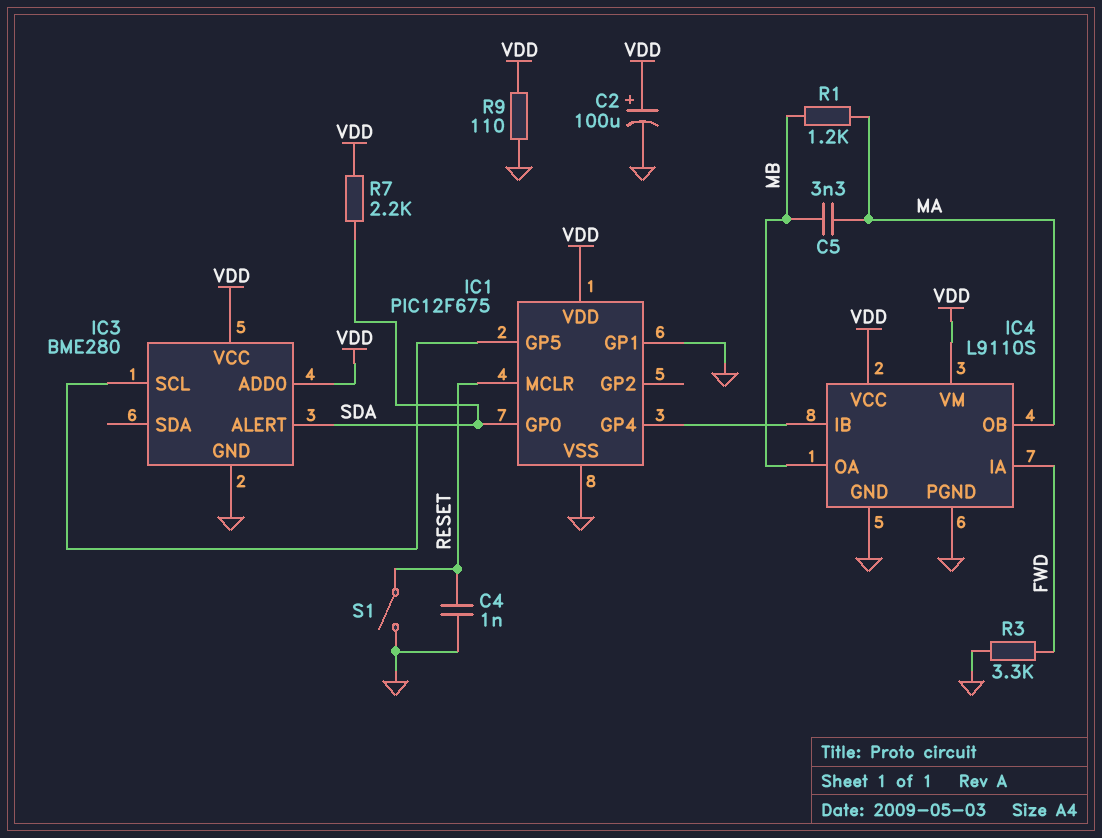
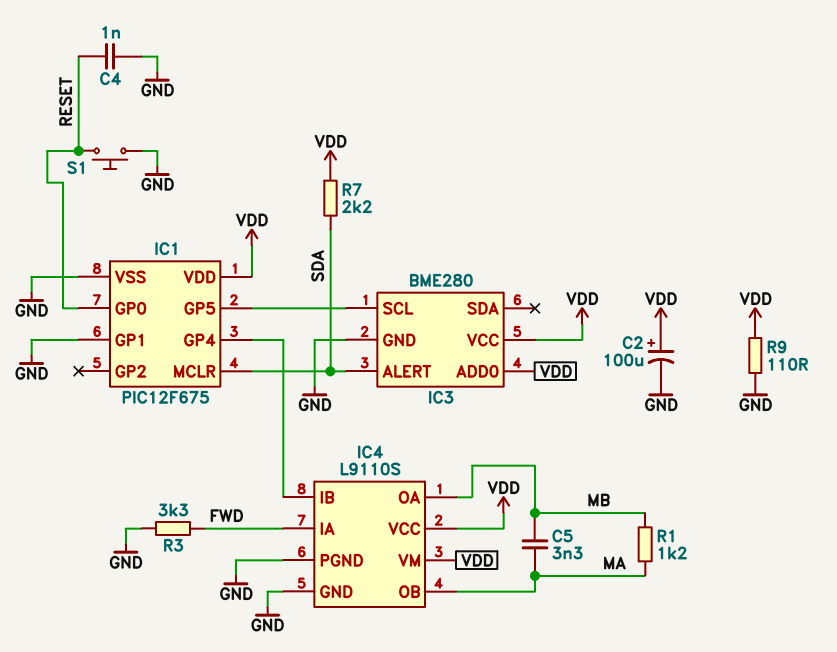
IC1 pin GP0: SDA -> RESET
IC1 pin MCLR: RESET -> SDA
S1: switch (GND, RESET) -> button (GND, RESET)

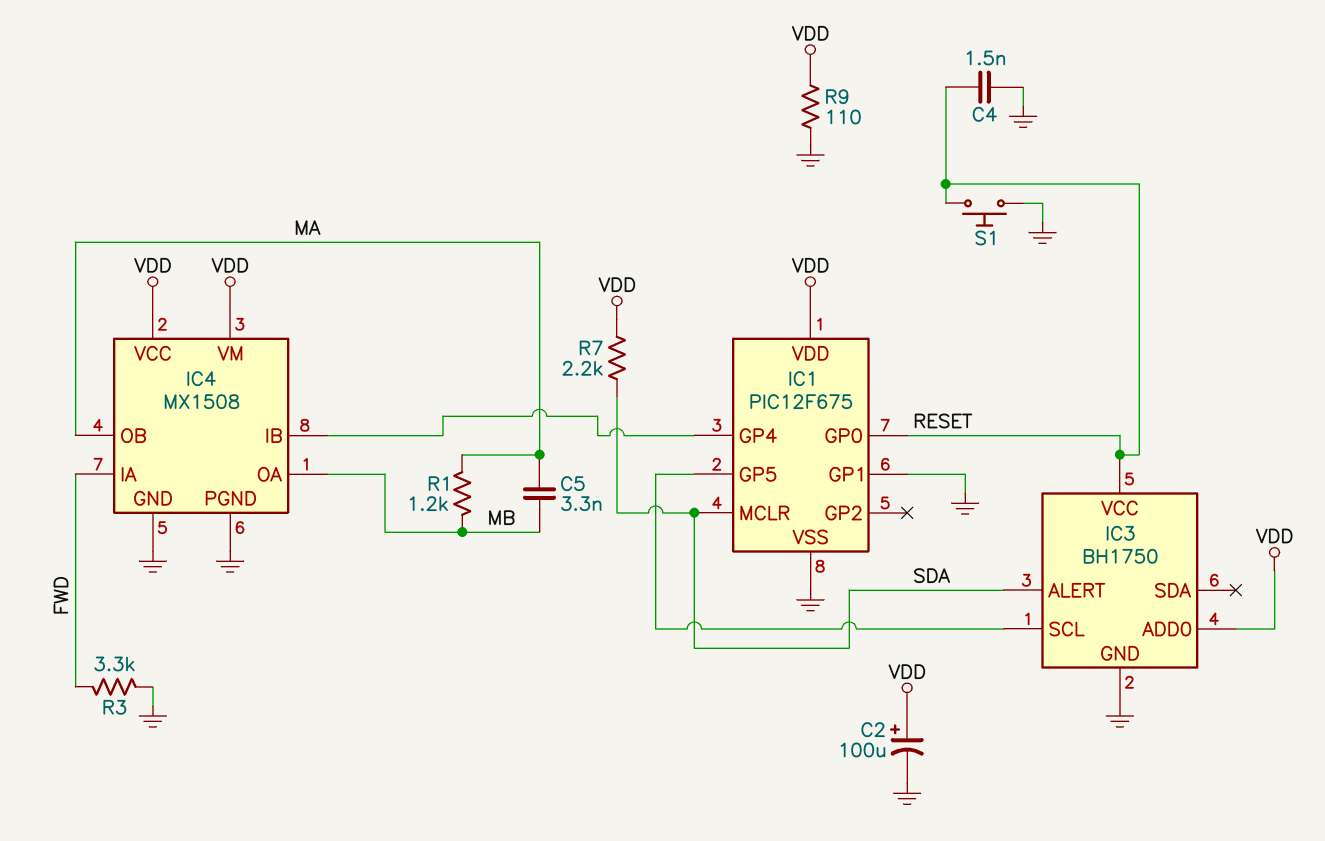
C4: 1nF (GND, RESET) -> 1.5nF (GND, RESET)
IC3: BME280 -> BH1750
IC3 pin VCC: VDD -> RESET
IC4: L9110S -> MX1508

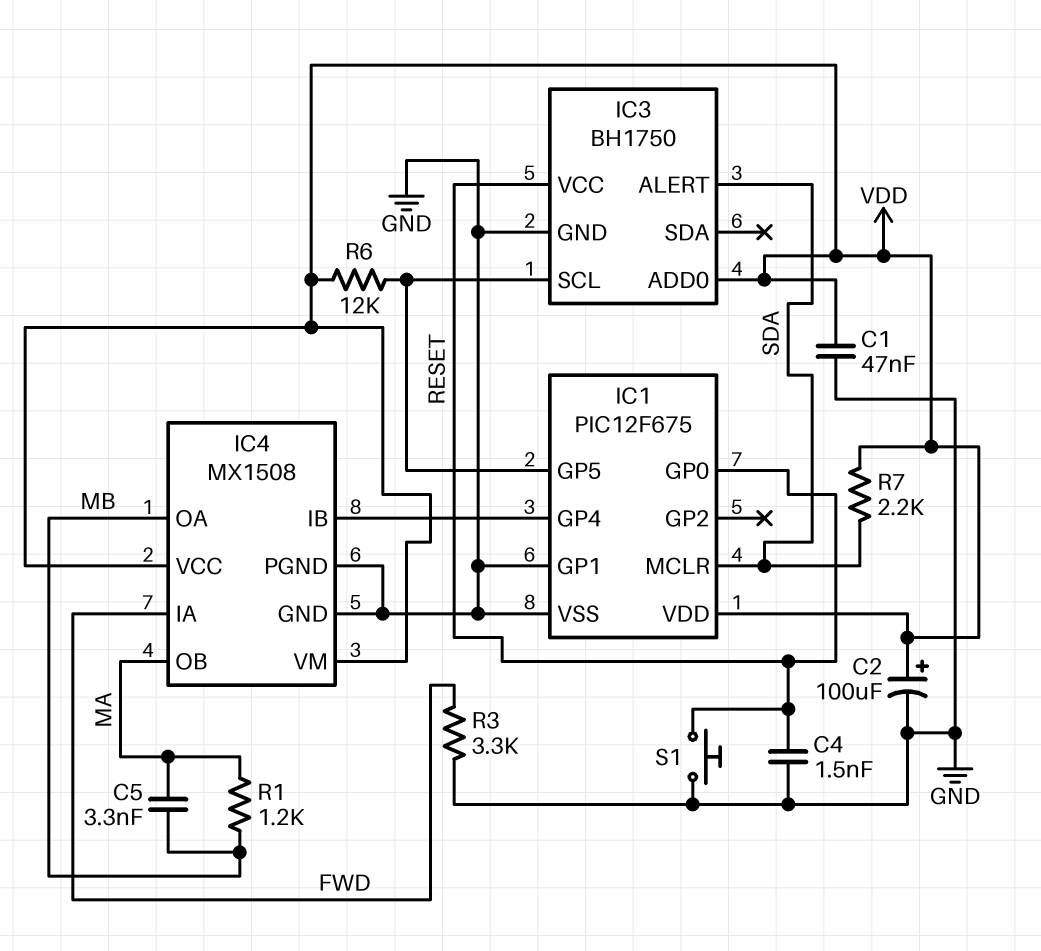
C1: none -> 47nF (GND, VDD)
R6: none -> 12k (IC1/GP5, VDD)
R9: 110 (GND, VDD) -> none

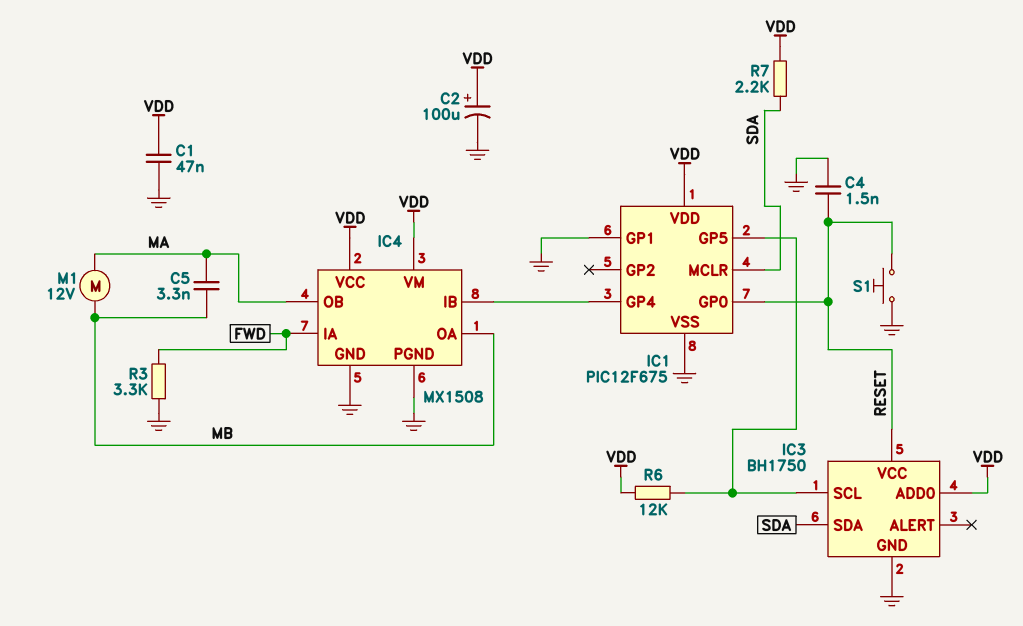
IC3 pin ALERT: SDA -> none
IC3 pin SDA: none -> SDA
M1: none -> motor 12V (MA, MB)
R1: 1.2k (MA, MB) -> none

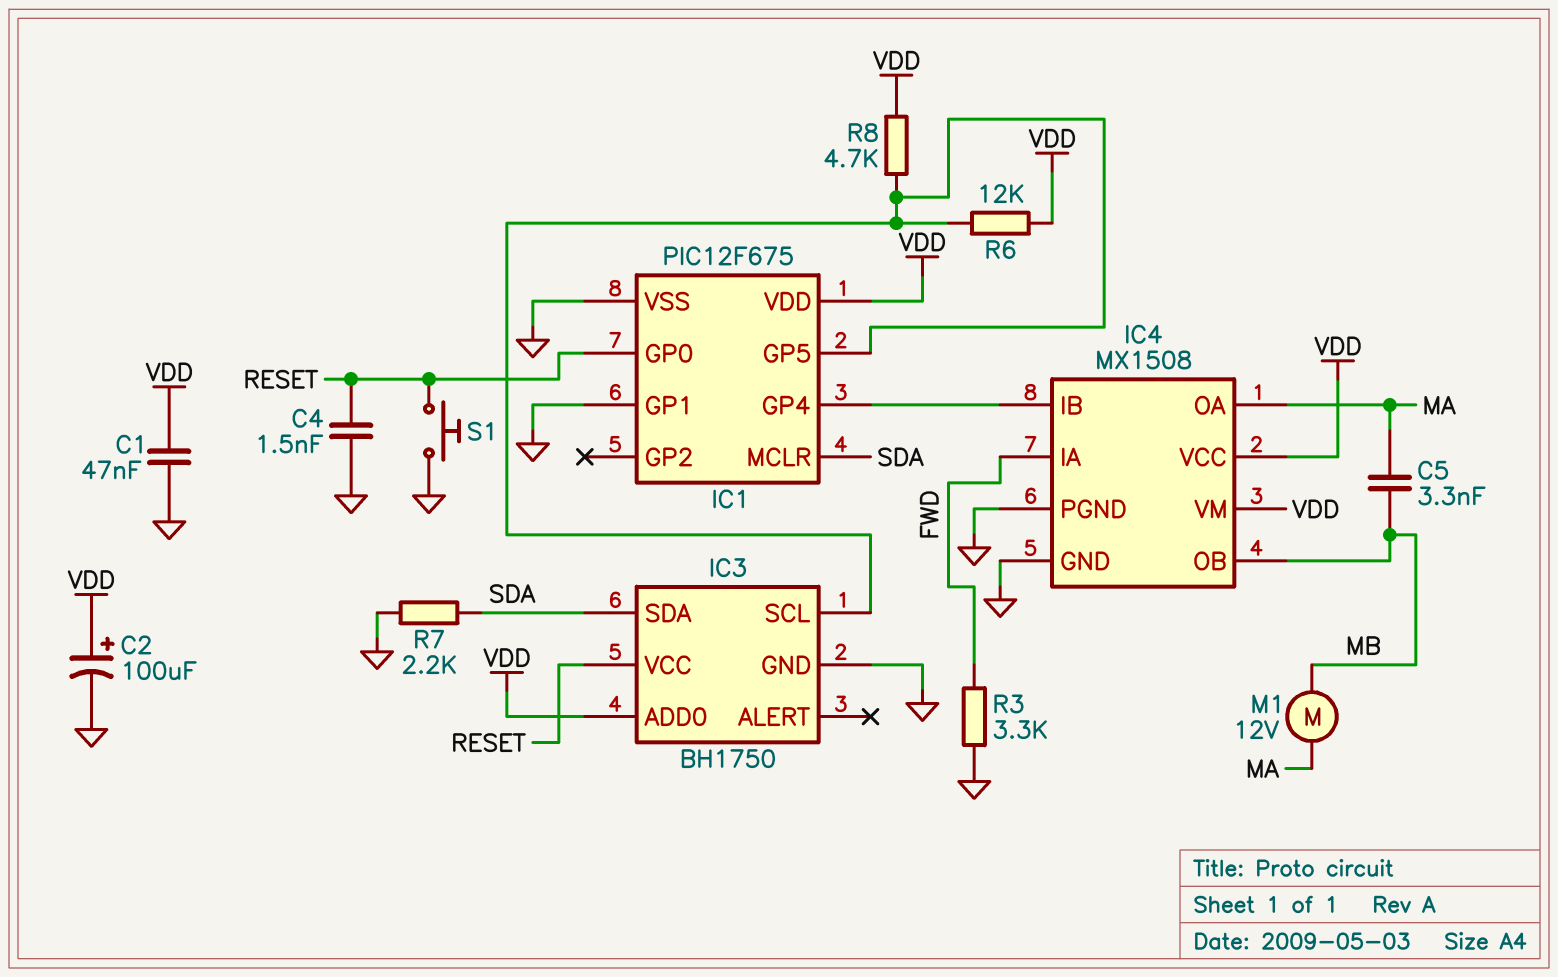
IC4 pin OA: MB -> MA
IC4 pin OB: MA -> MB
R7: 2.2k (SDA, VDD) -> 2.2k (GND, SDA)
R8: none -> 4.7k (IC1/GP5, VDD)

